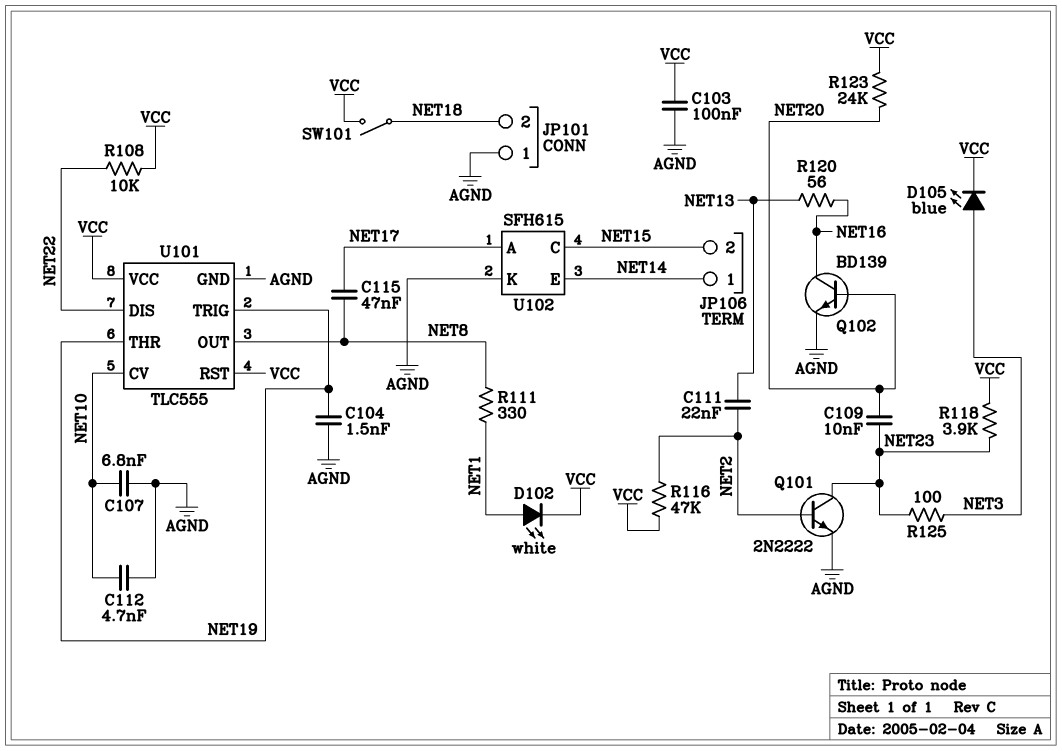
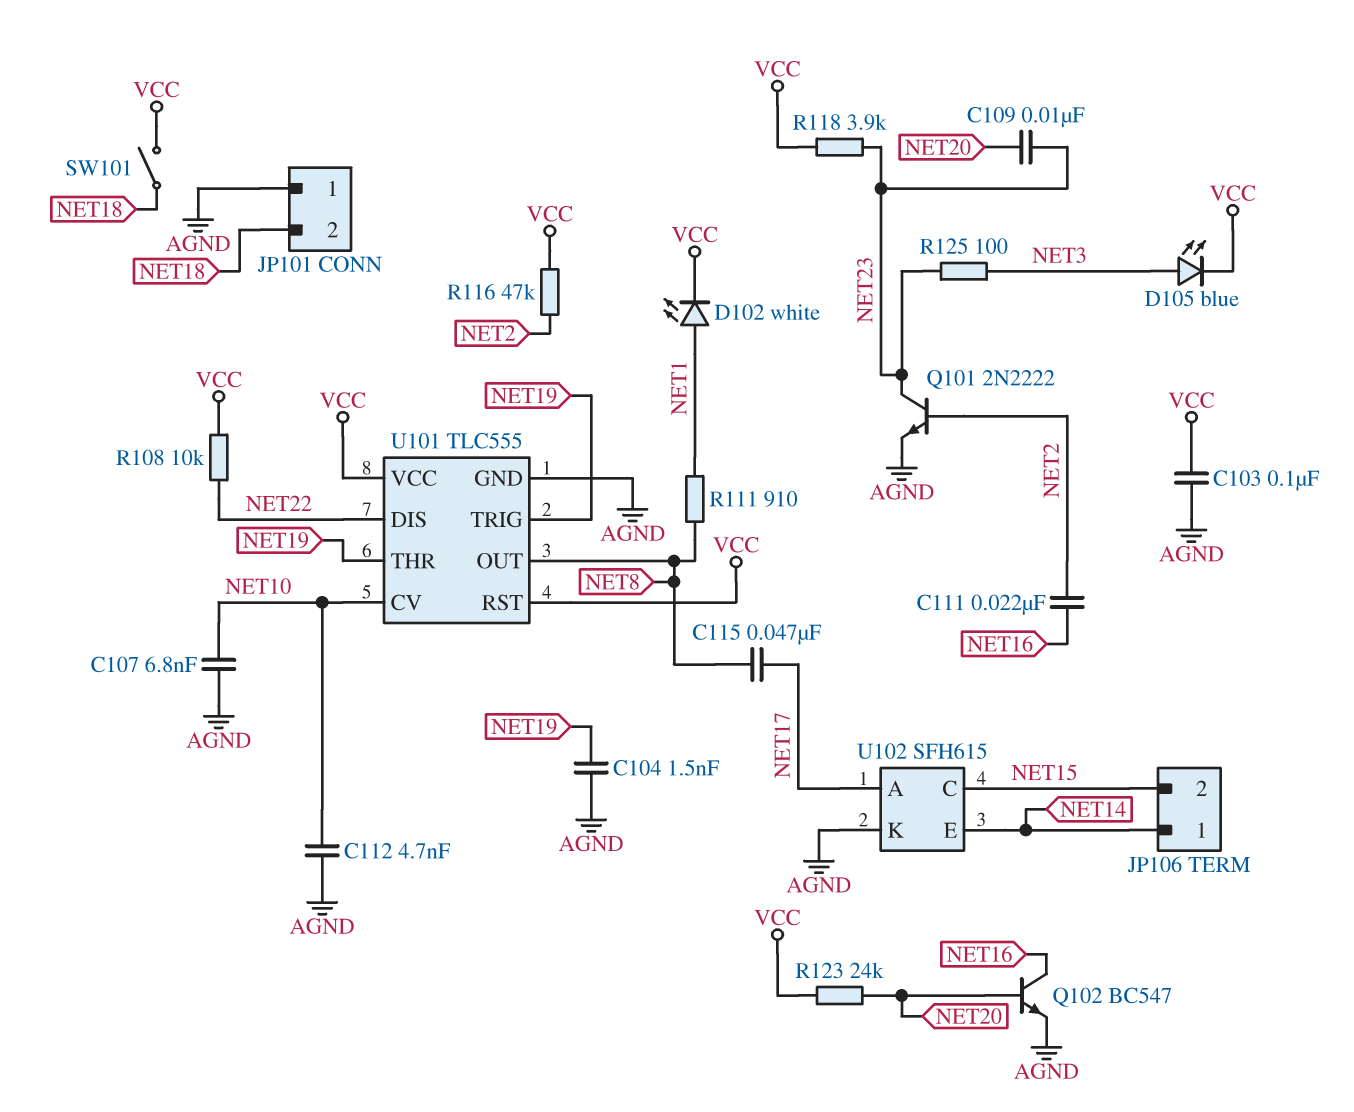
C111: 22nF (NET2, NET13) -> 22nF (NET2, NET16)
Q102: NPN BD139 (B NET20, C NET16, E AGND) -> NPN BC547 (B NET20, C NET16, E AGND)
R111: 330 (NET1, NET8) -> 910 (NET1, NET8)
R120: 56 (NET13, NET16) -> none

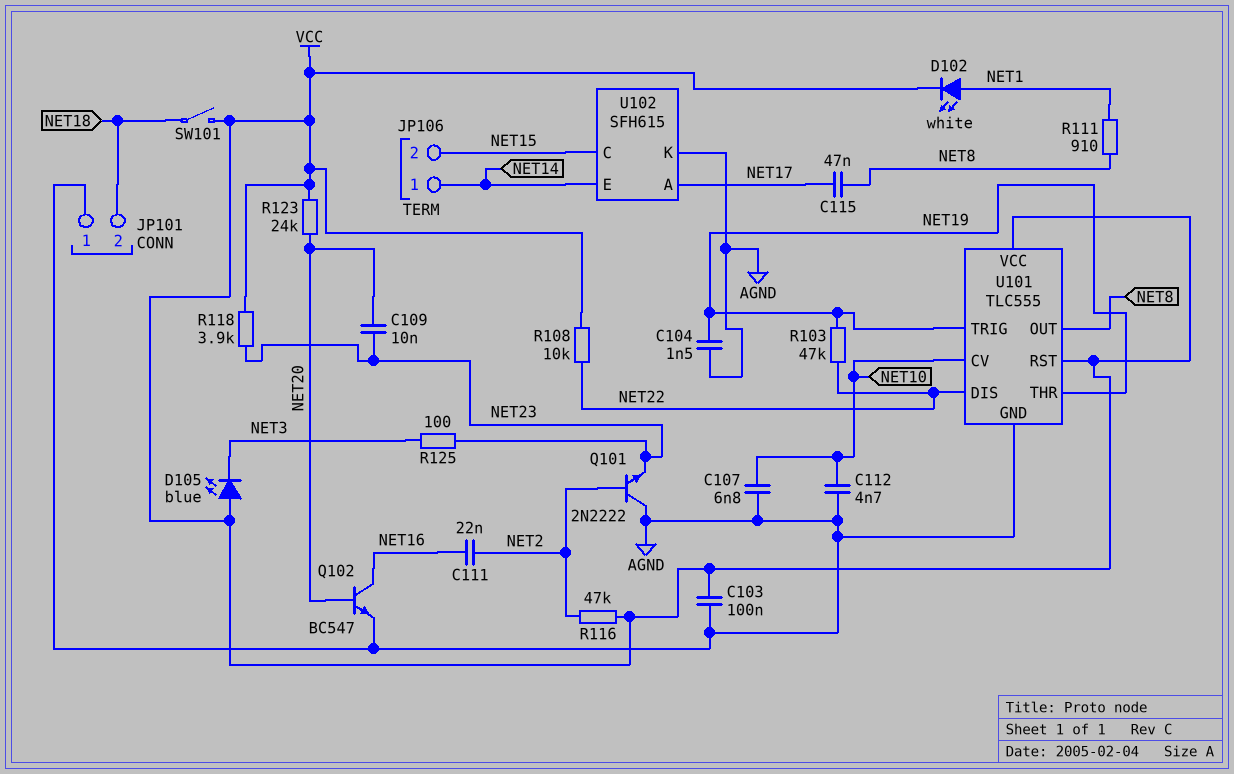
D105: LED blue (A NET3, K VCC) -> LED blue (A VCC, K NET3)
Q101: NPN 2N2222 (B NET2, C NET23, E AGND) -> NPN 2N2222 (B NET2, C AGND, E NET23)
R103: none -> 47k (NET19, NET22)

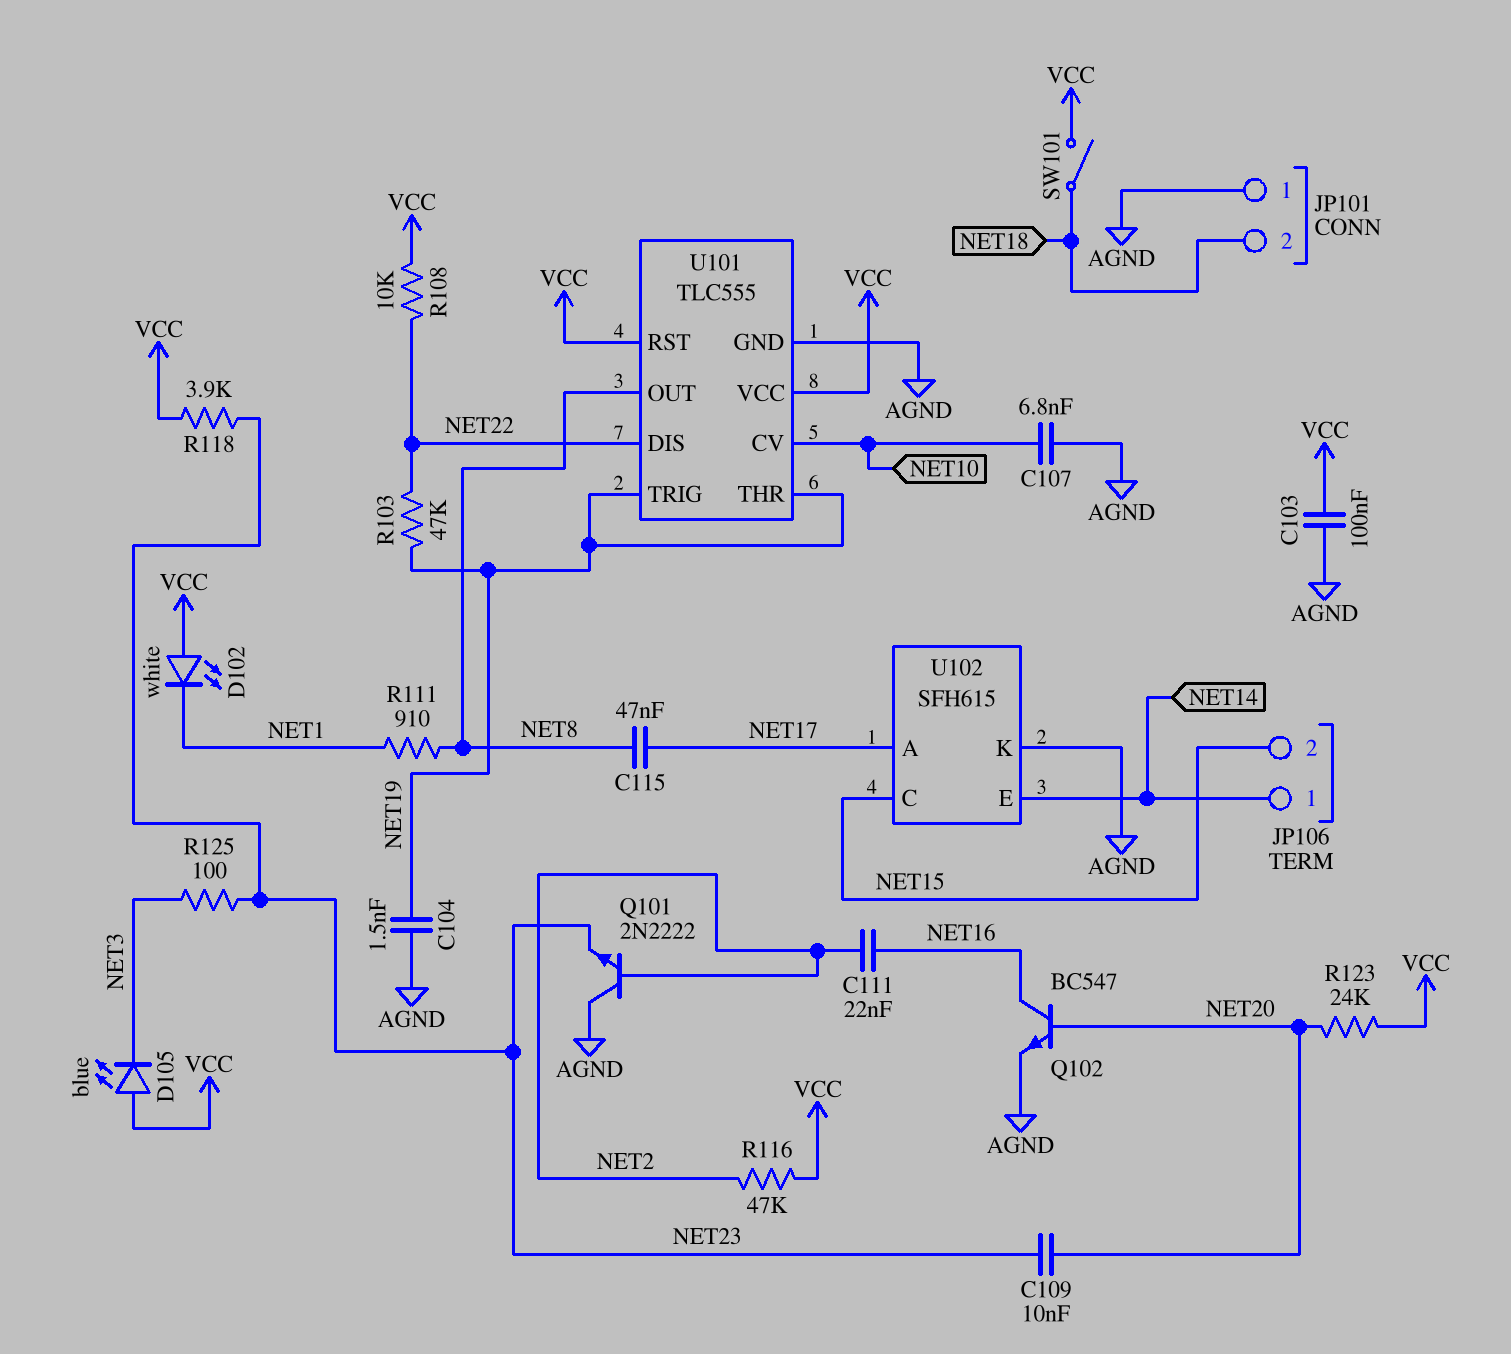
C112: 4.7nF (AGND, NET10) -> none
D102: LED white (A NET1, K VCC) -> LED white (A VCC, K NET1)

